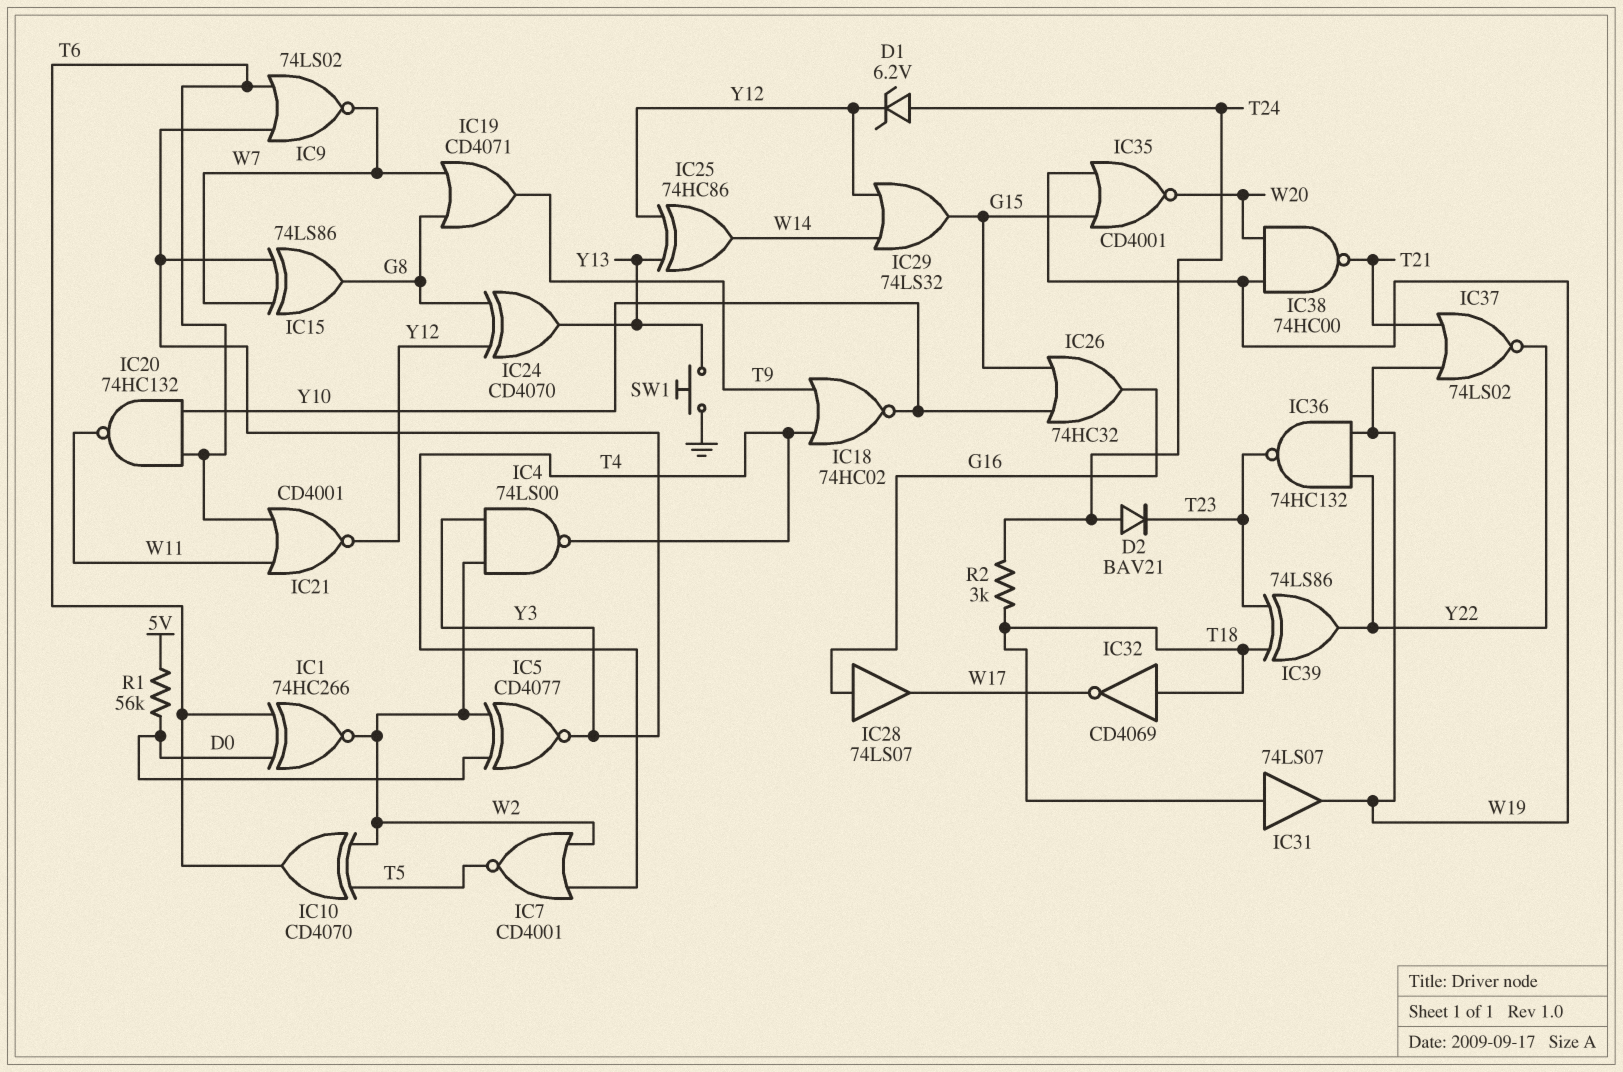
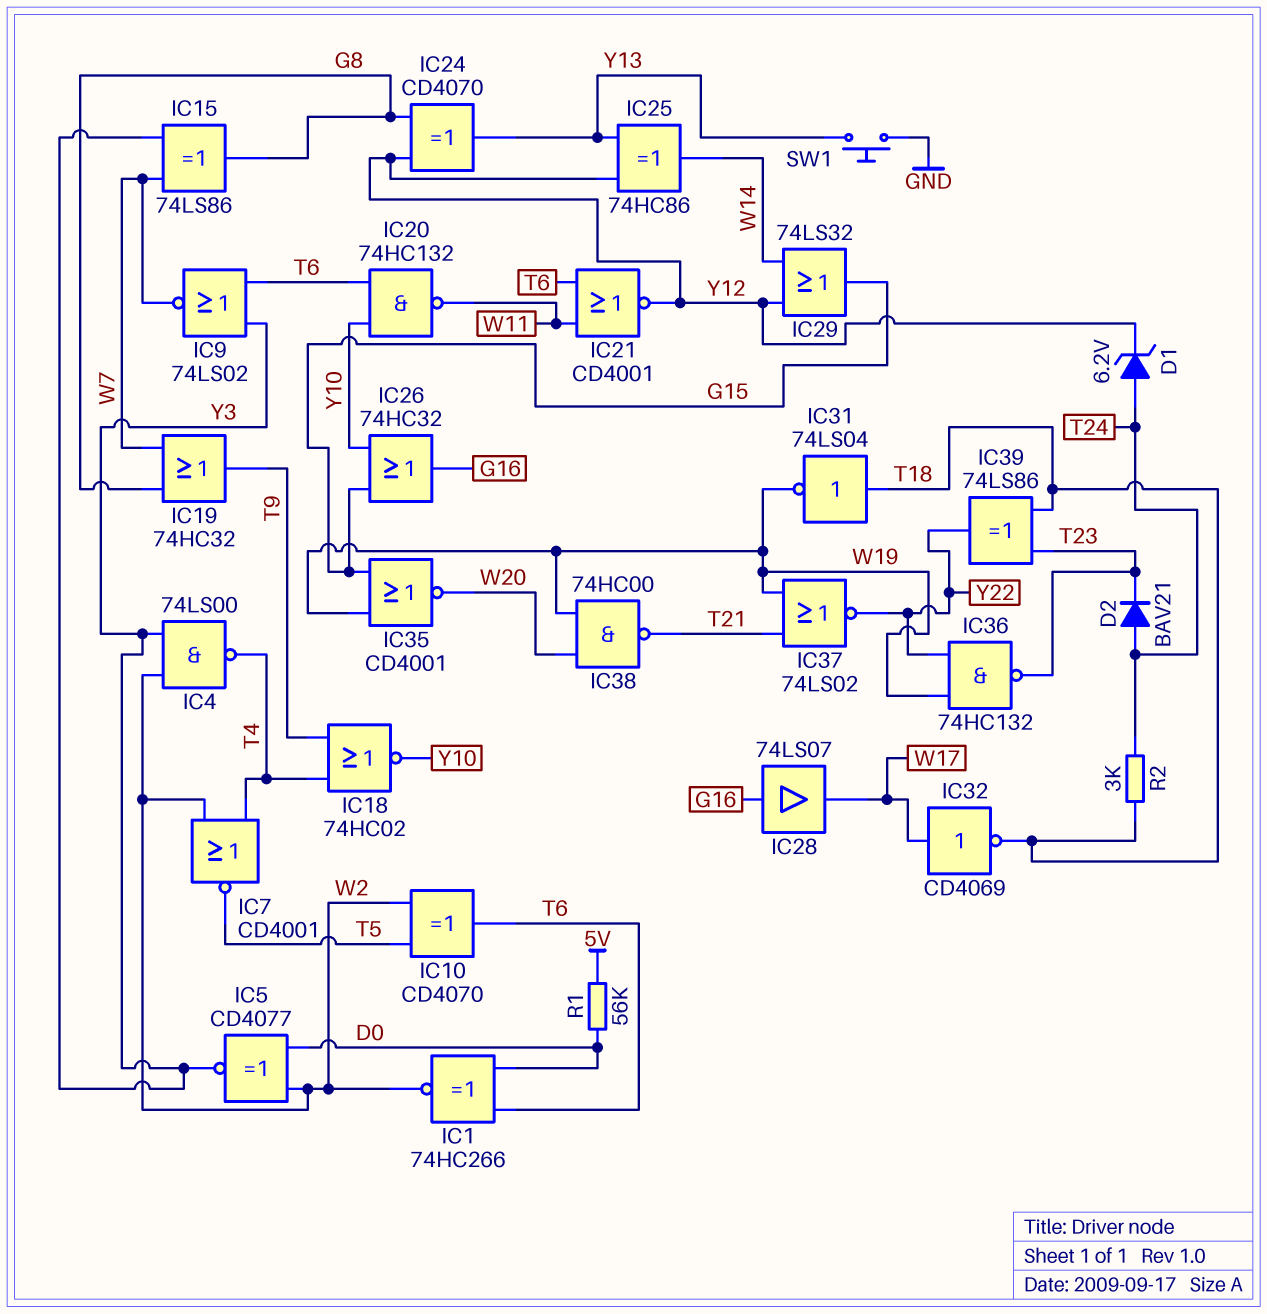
IC19: OR CD4071 (in G8, in W7, out T9) -> OR 74HC32 (in G8, in W7, out T9)
IC31: buffer 74LS07 (in T18, out W19) -> NOT 74LS04 (in T18, out W19)
IC32: NOT CD4069 (in T18, out W17) -> NOT CD4069 (in W17, out T18)

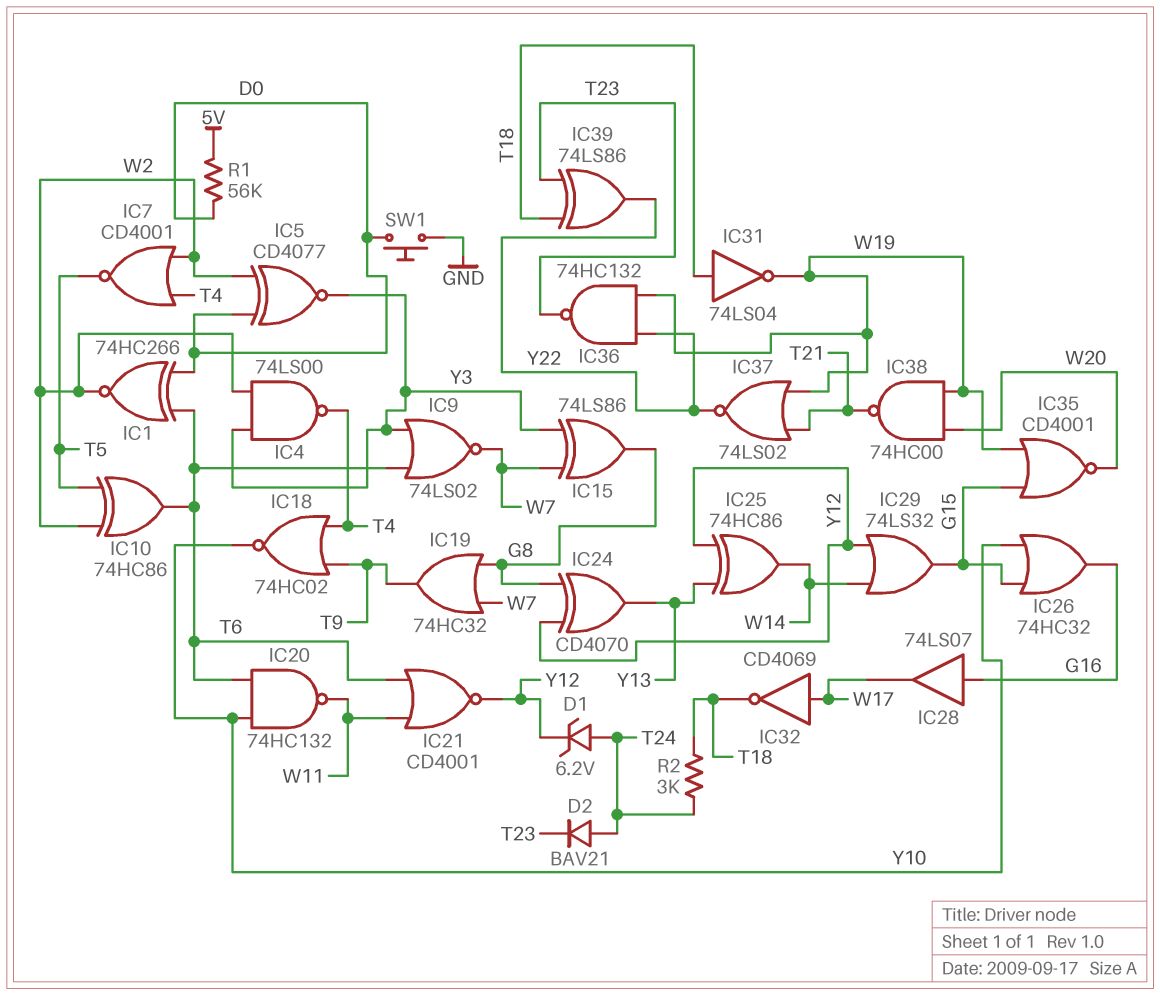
IC10: XOR CD4070 (in T5, in W2, out T6) -> XOR 74HC86 (in T5, in W2, out T6)
SW1: button (GND, Y13) -> button (D0, GND)

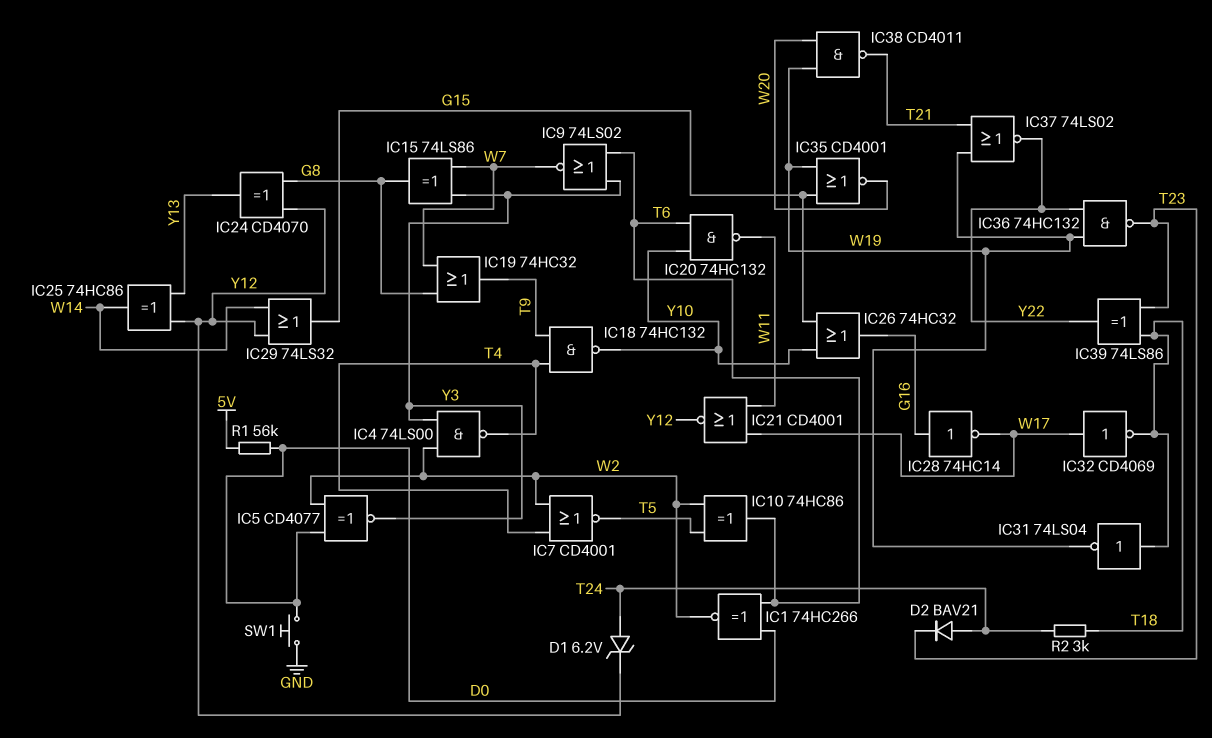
IC18: NOR 74HC02 (in T4, in T9, out Y10) -> NAND 74HC132 (in T4, in T9, out Y10)
IC21: NOR CD4001 (in T6, in W11, out Y12) -> NOR CD4001 (in W11, in W17, out Y12)
IC28: buffer 74LS07 (in G16, out W17) -> NOT 74HC14 (in G16, out W17)
IC38: NAND 74HC00 (in W19, in W20, out T21) -> NAND CD4011 (in W19, in W20, out T21)

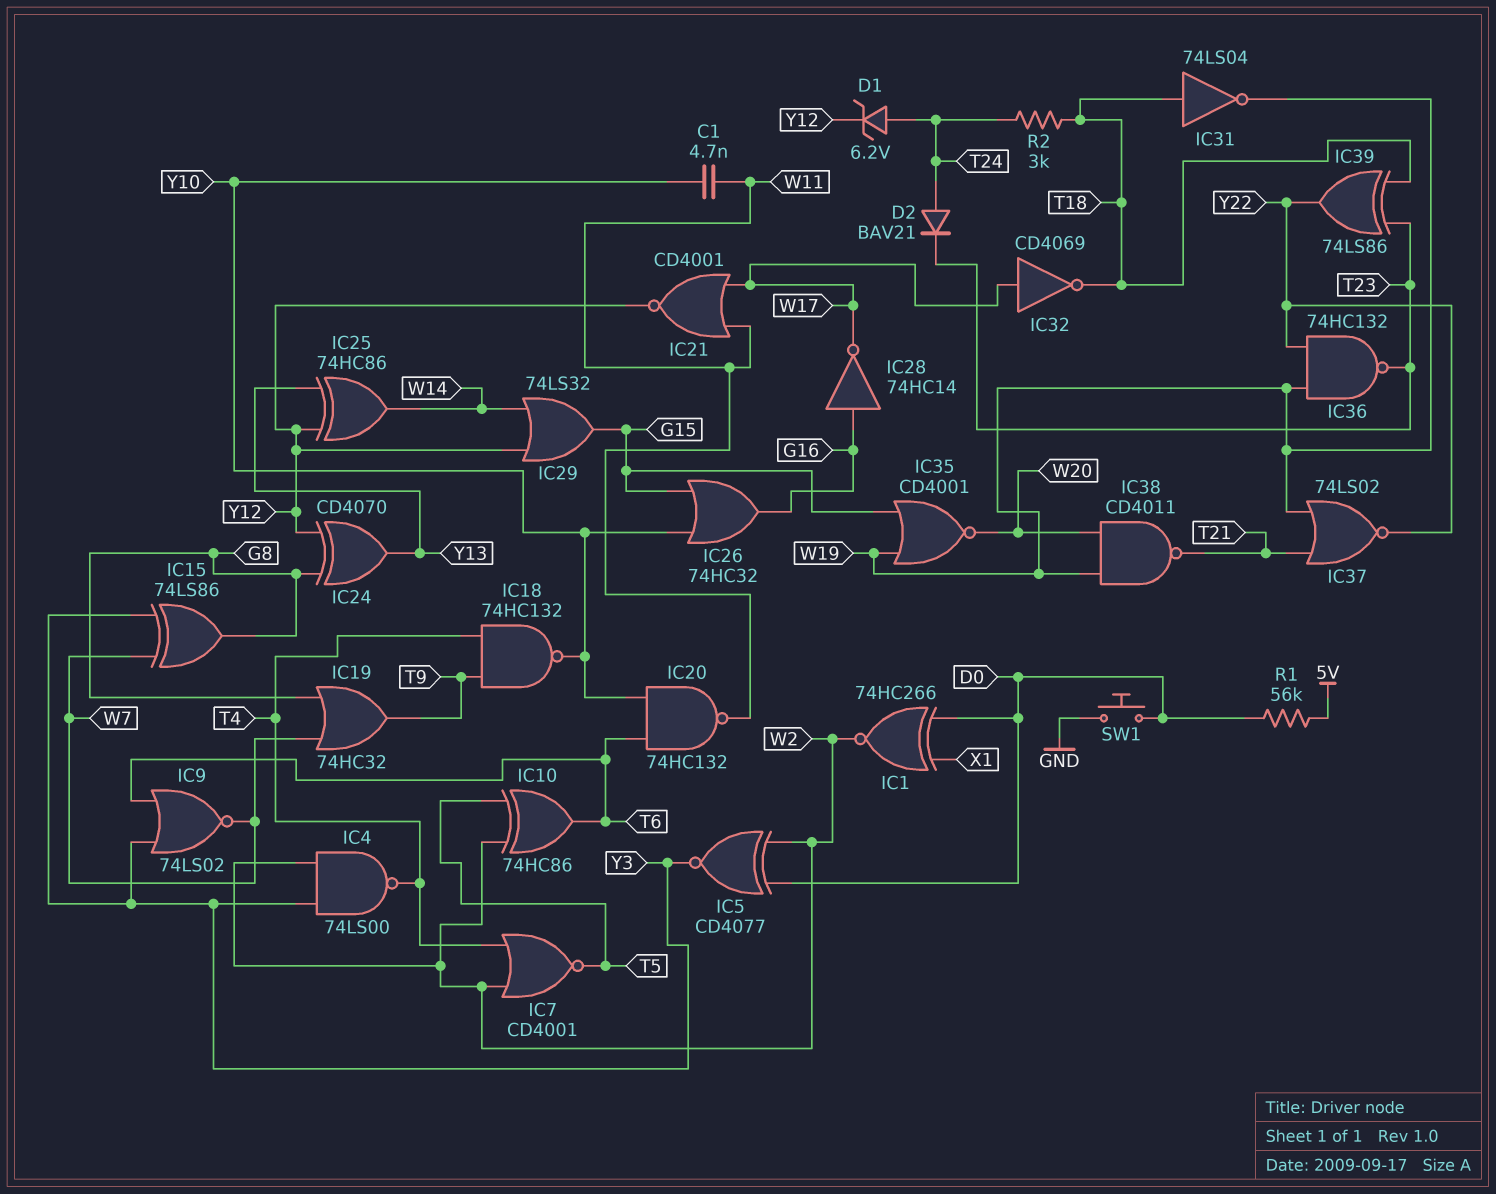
C1: none -> 4.7nF (W11, Y10)
IC1: XNOR 74HC266 (in D0, in T6, out W2) -> XNOR 74HC266 (in D0, in X1, out W2)

